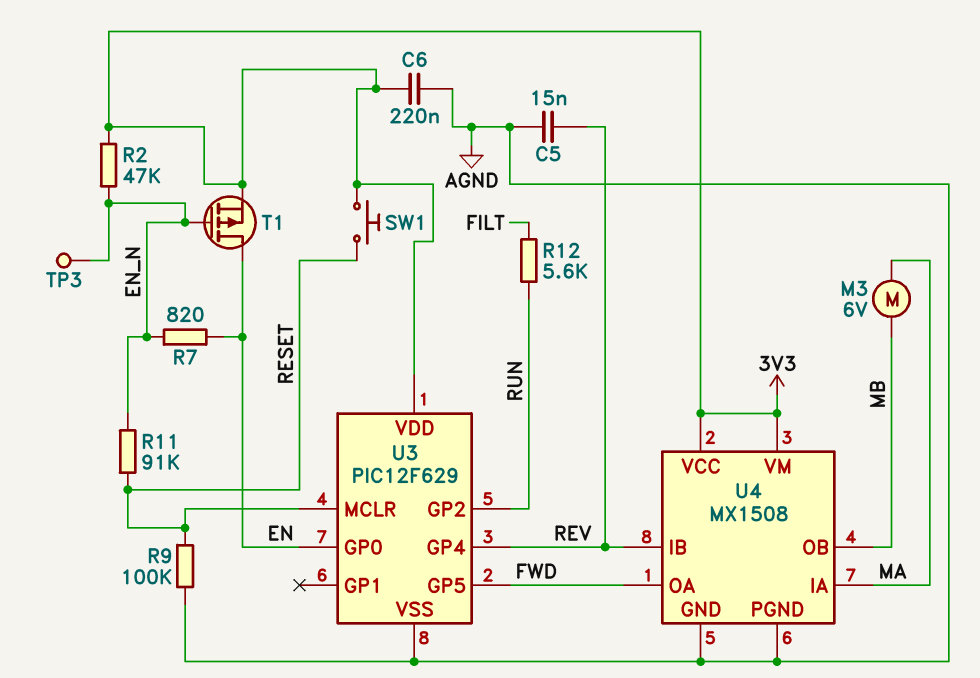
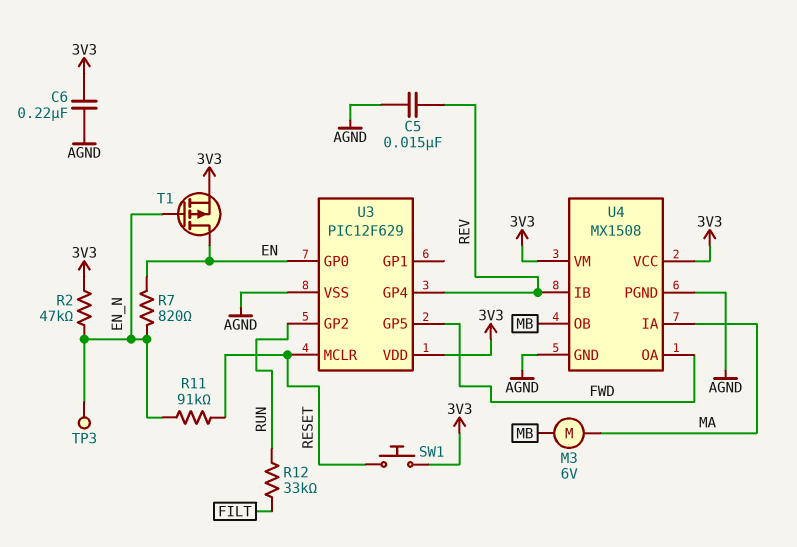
R9: 100k (AGND, RESET) -> none
R12: 5.6k (FILT, RUN) -> 33k (FILT, RUN)

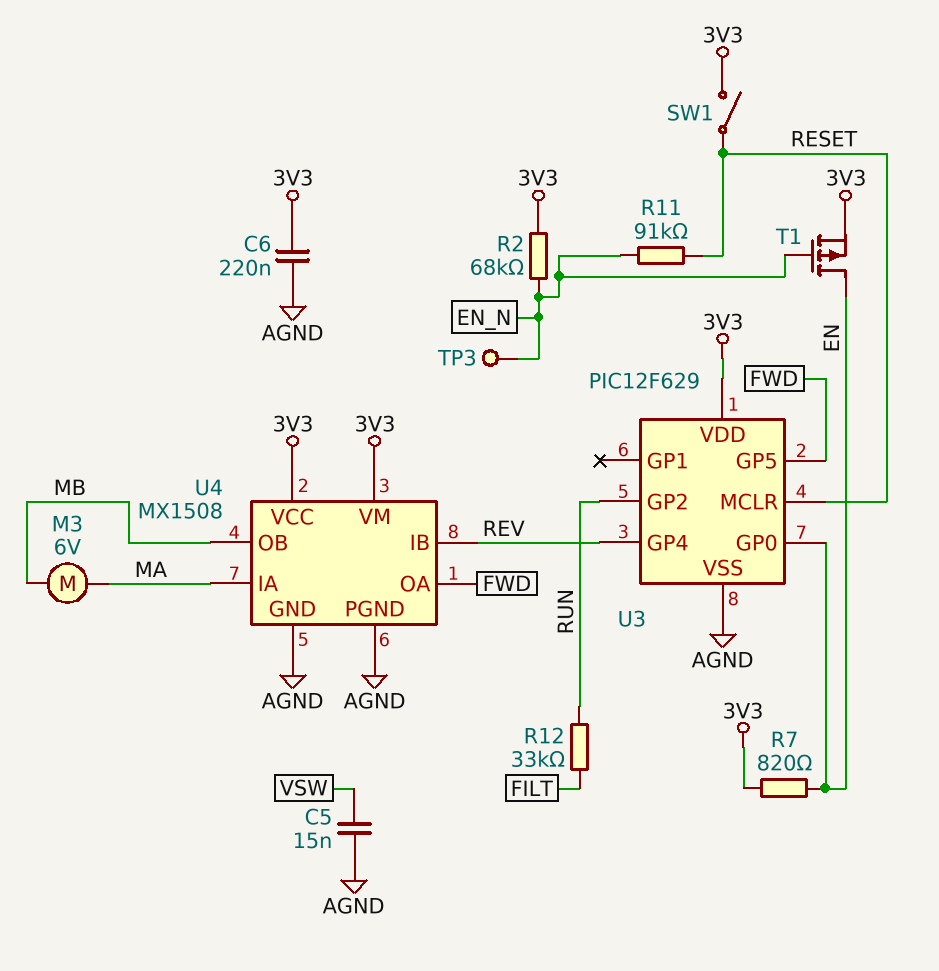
C5: 15nF (AGND, REV) -> 15nF (AGND, VSW)
R2: 47k (3V3, EN_N) -> 68k (3V3, EN_N)
R7: 820 (EN, EN_N) -> 820 (3V3, EN)
SW1: button (3V3, RESET) -> switch (3V3, RESET)

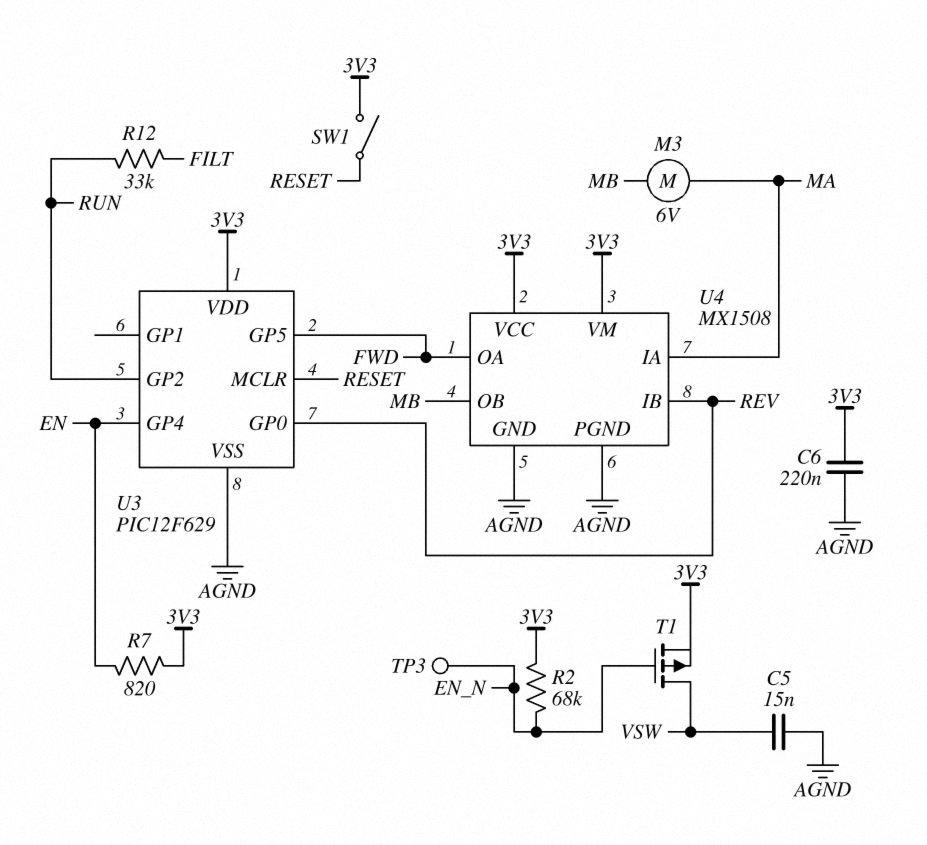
R11: 91k (EN_N, RESET) -> none
T1: PMOS (G EN_N, D EN, S 3V3) -> PMOS (G EN_N, D VSW, S 3V3)
U3 pin GP0: EN -> REV
U3 pin GP4: REV -> EN

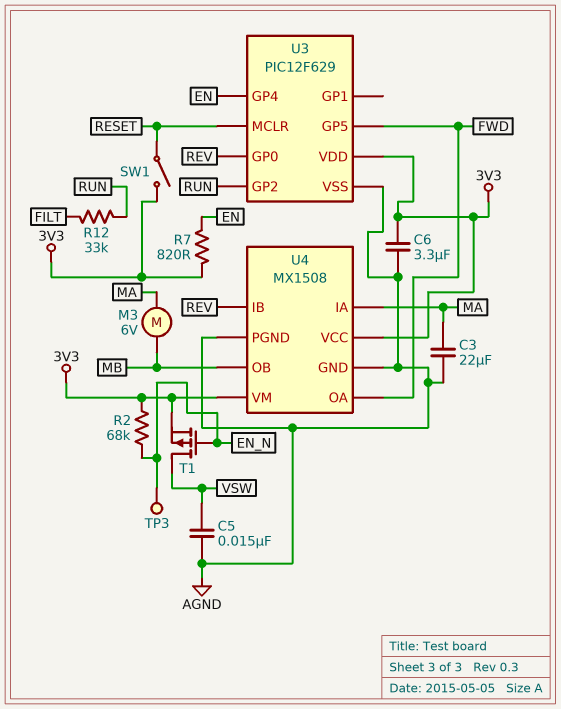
C3: none -> 22uF (AGND, MA)
C6: 220nF (3V3, AGND) -> 3.3uF (3V3, AGND)

